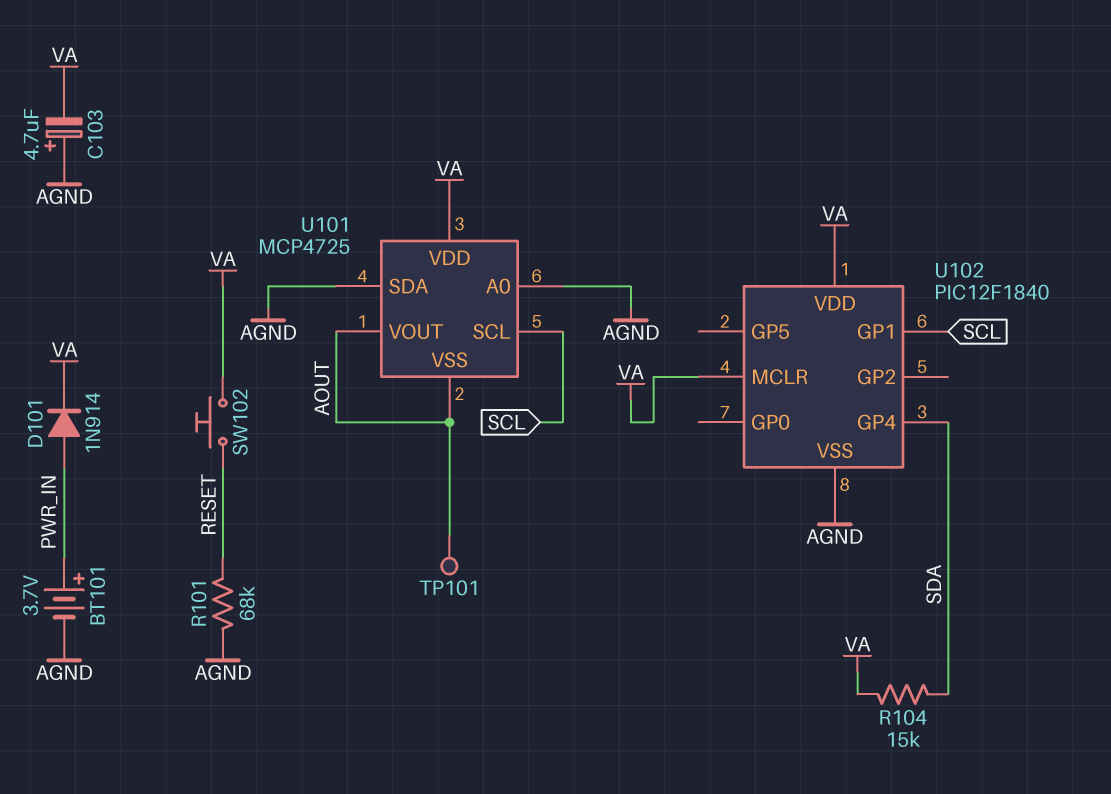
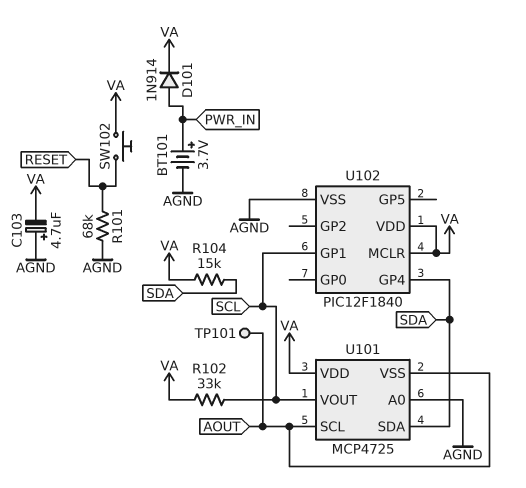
R102: none -> 33k (SCL, VA)
U101 pin SCL: SCL -> AOUT
U101 pin SDA: AGND -> SDA
U101 pin VOUT: AOUT -> SCL

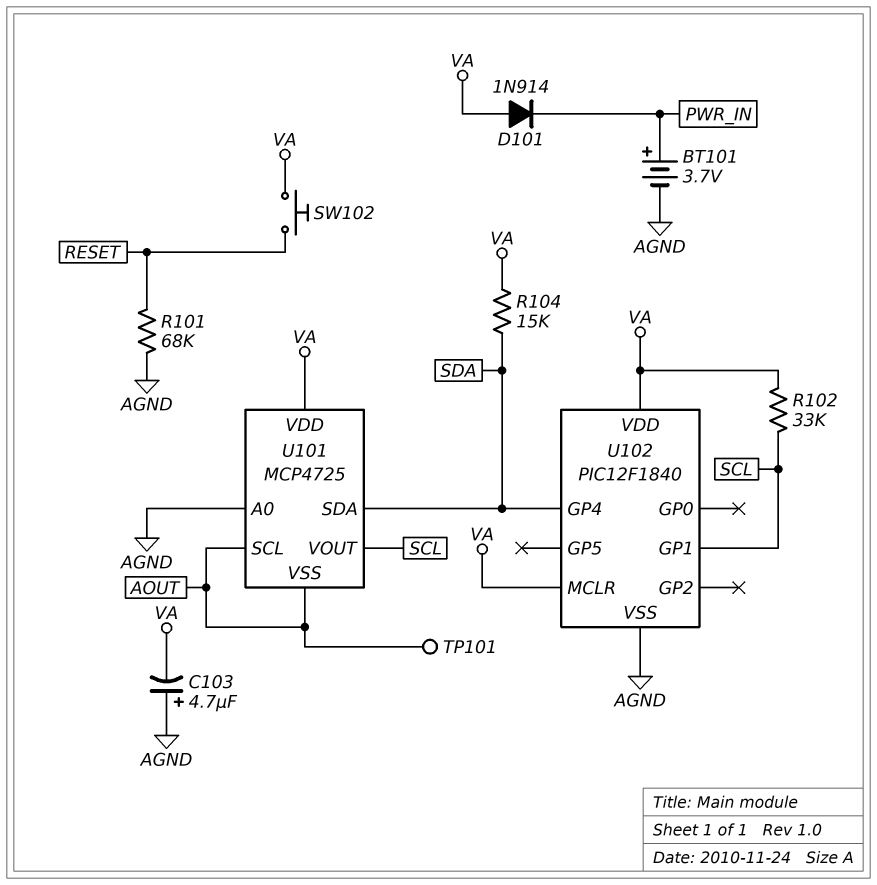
D101: diode 1N914 (A PWR_IN, K VA) -> diode 1N914 (A VA, K PWR_IN)

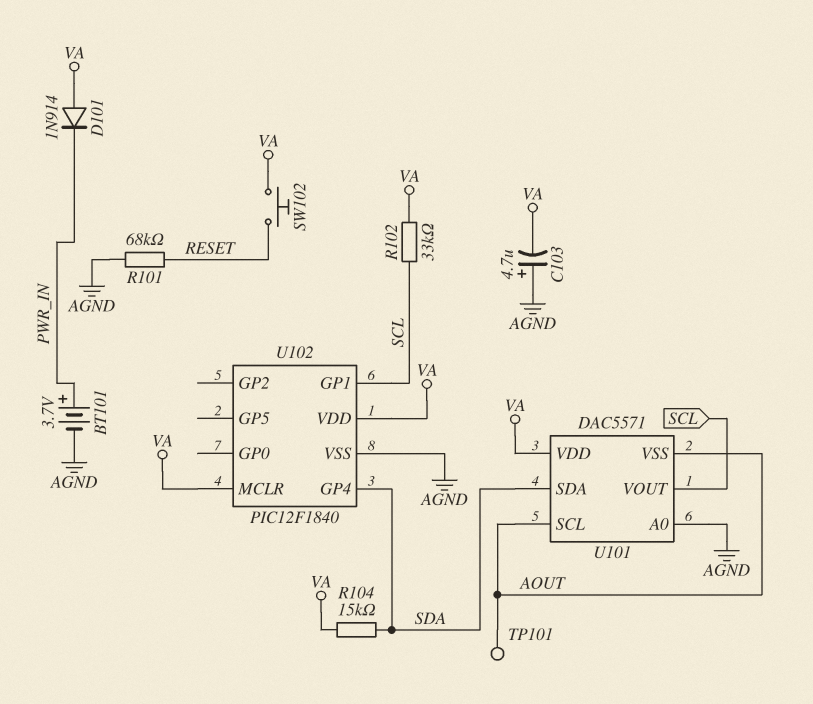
U101: MCP4725 -> DAC5571

